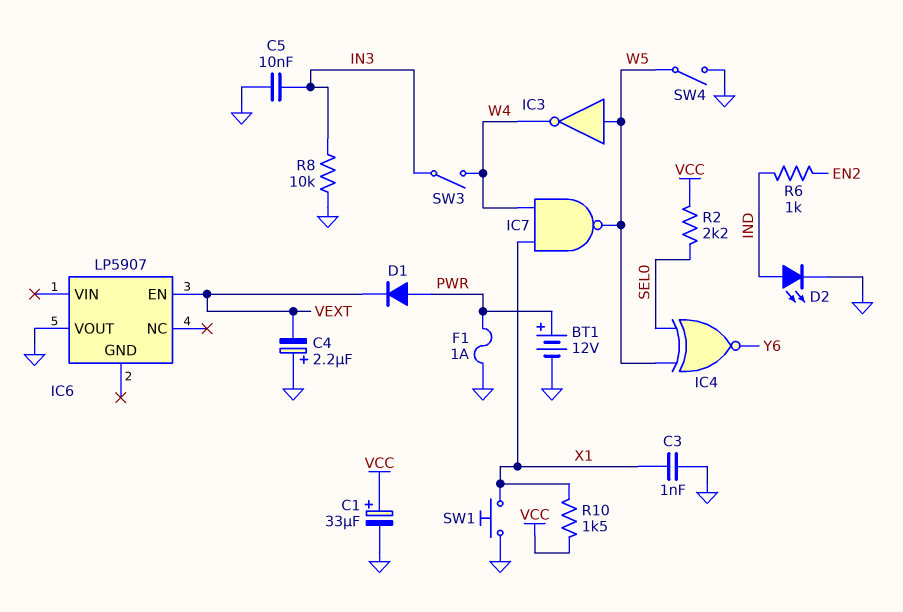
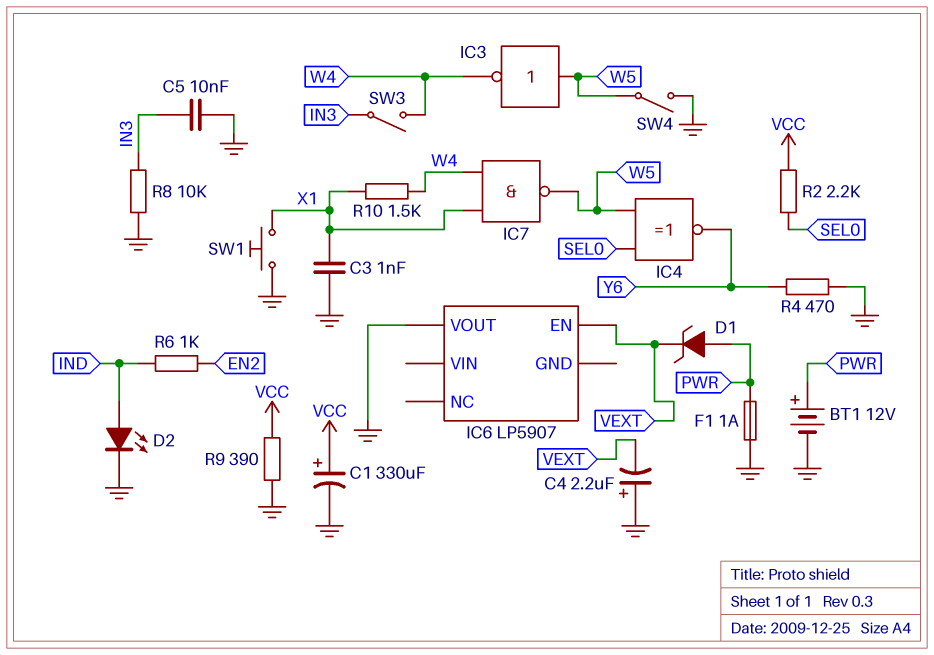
C1: 33uF (plus VCC, minus GND) -> 330uF (plus VCC, minus GND)
D1: diode (A PWR, K VEXT) -> zener (A PWR, K VEXT)
R4: none -> 470 (GND, Y6)
R9: none -> 390 (GND, VCC)
R10: 1.5k (VCC, X1) -> 1.5k (W4, X1)

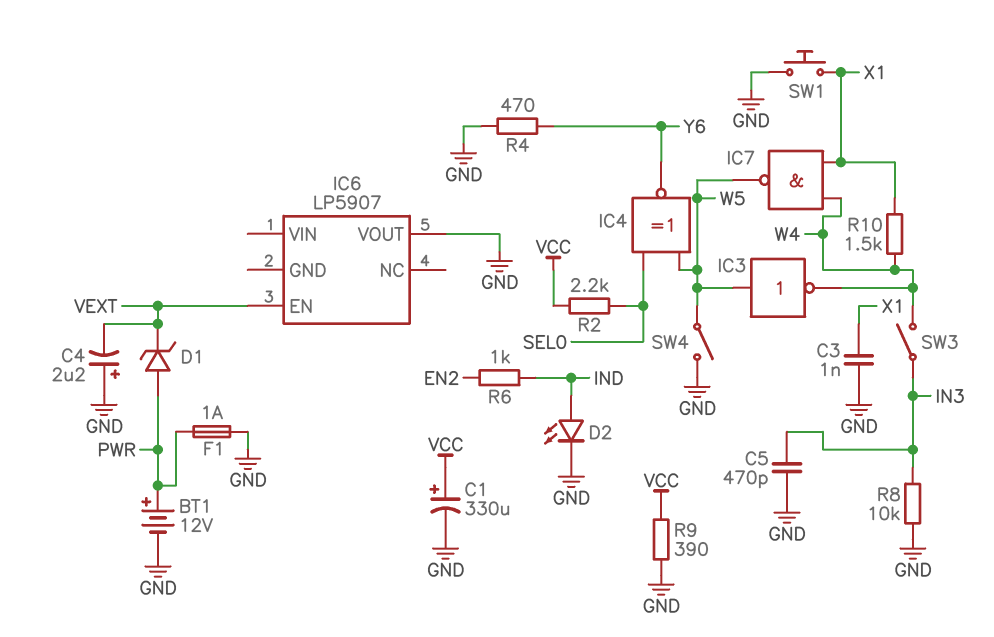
C5: 10nF (GND, IN3) -> 470pF (GND, IN3)

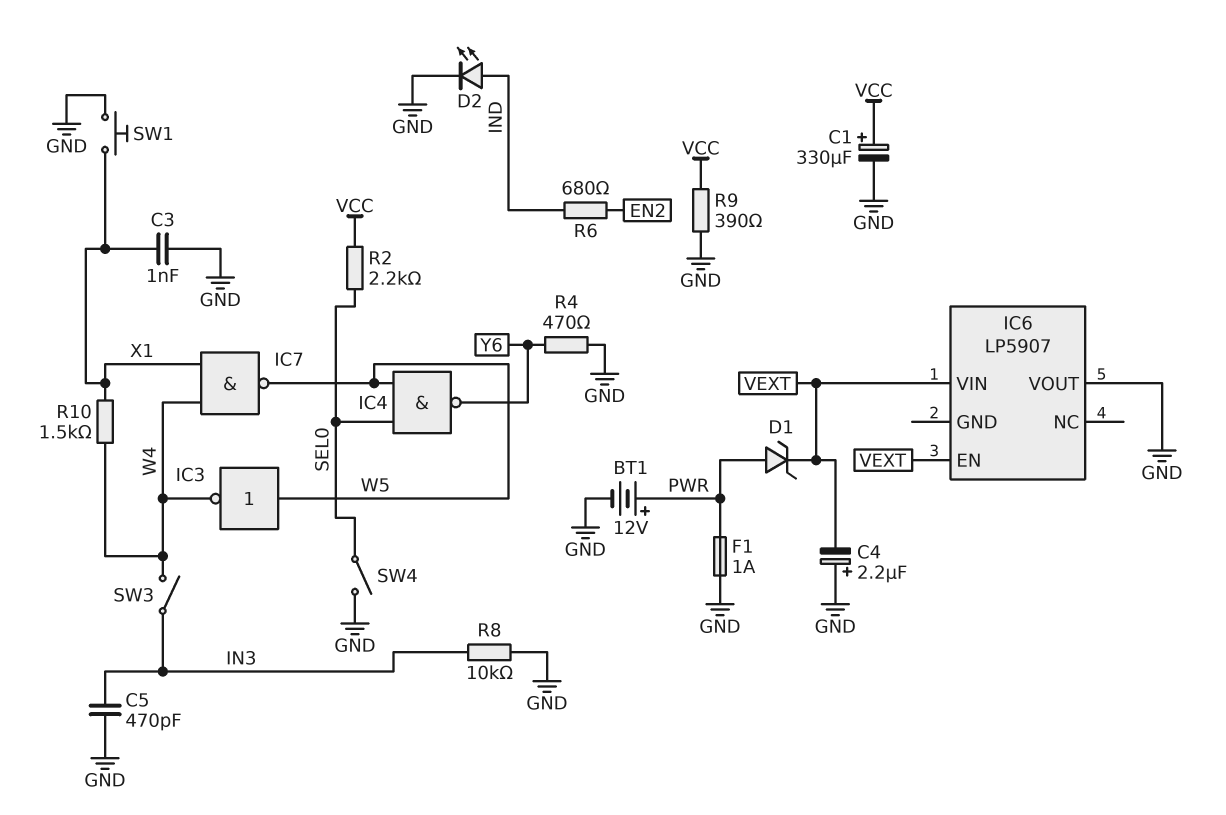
IC4: XNOR (in SEL0, in W5, out Y6) -> NAND (in SEL0, in W5, out Y6)
IC6 pin VIN: none -> VEXT
R6: 1k (EN2, IND) -> 680 (EN2, IND)
SW4: switch (GND, W5) -> switch (GND, SEL0)

